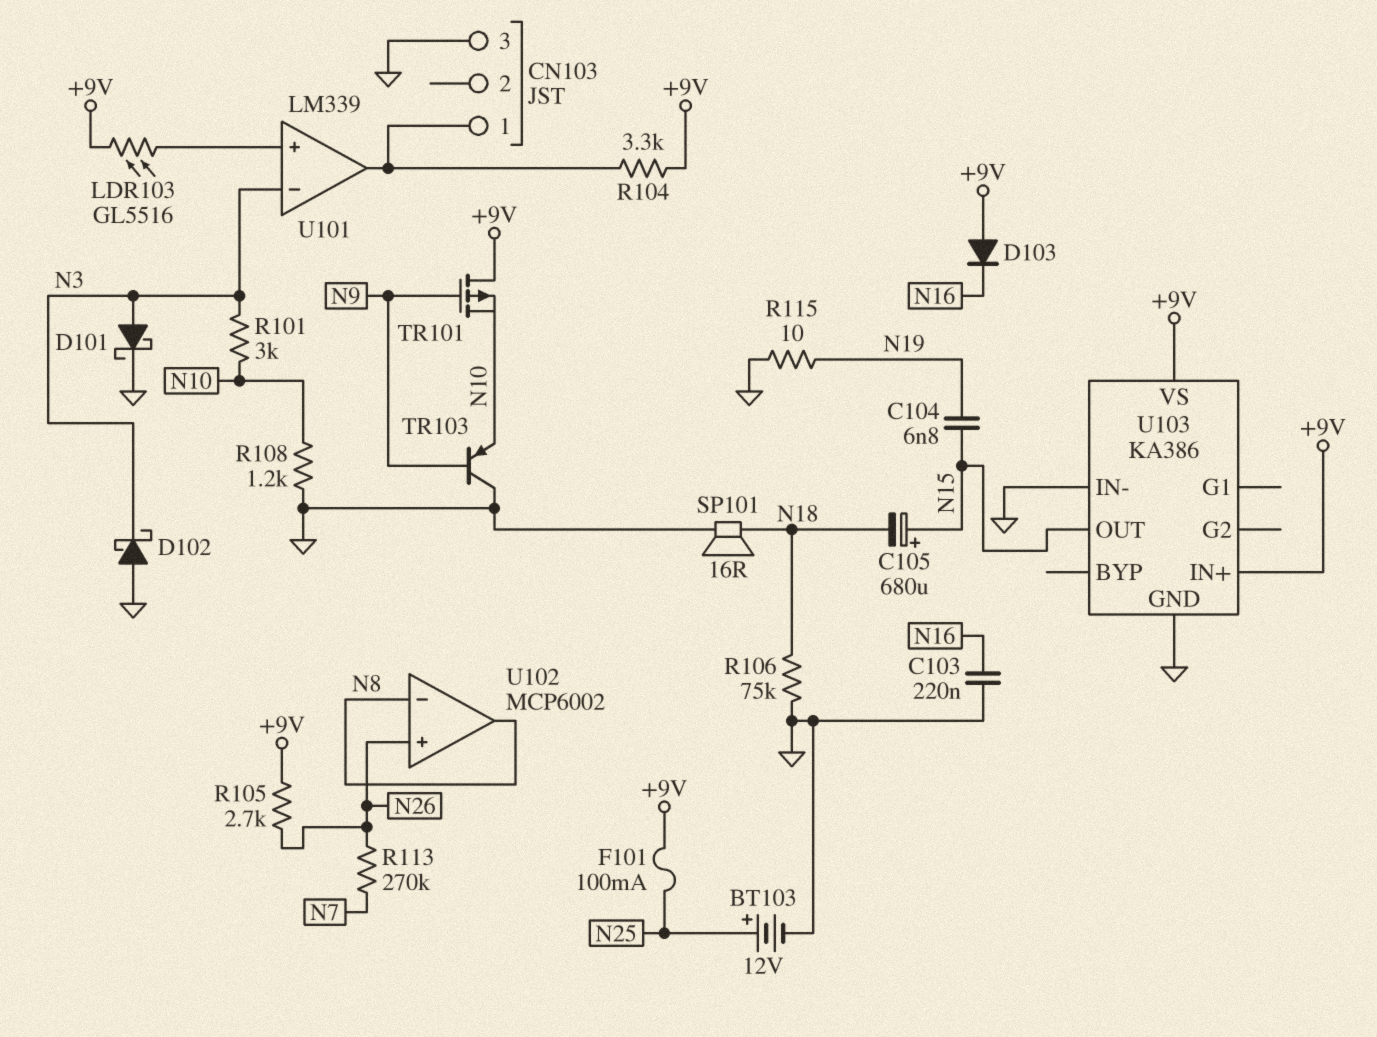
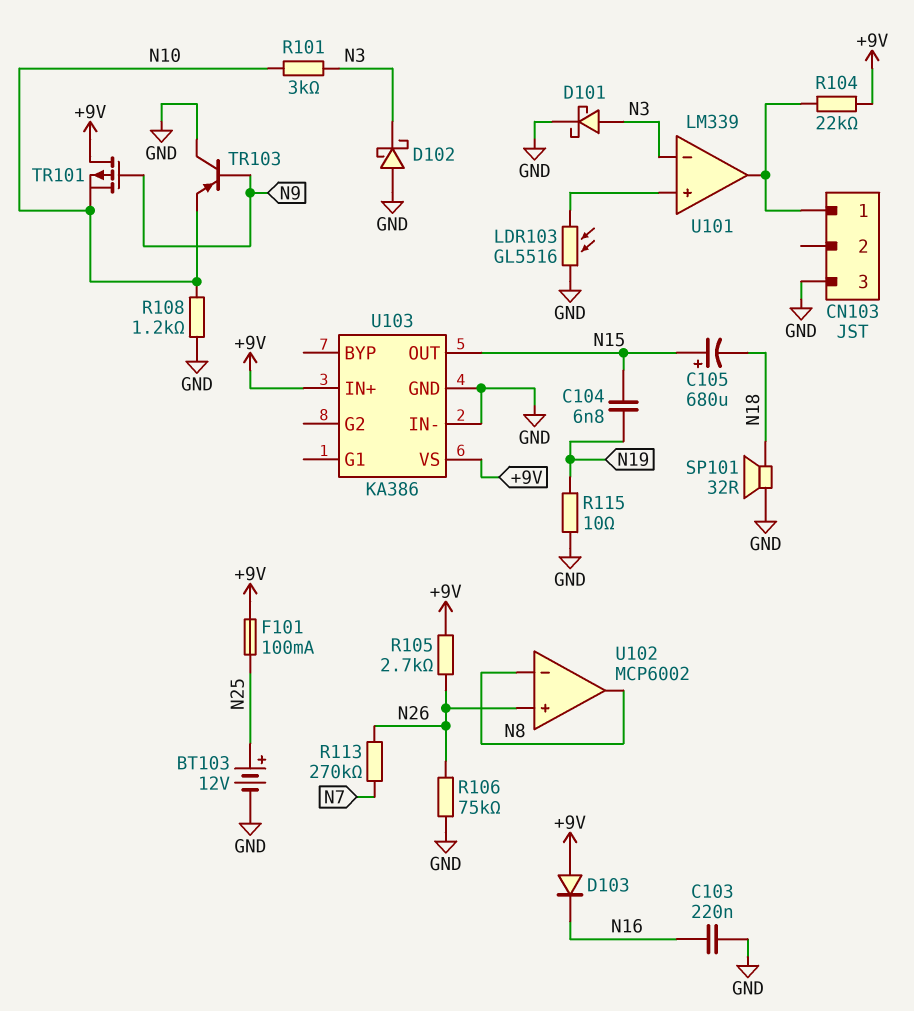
LDR103: GL5516 (+9V, U101/in+) -> GL5516 (GND, U101/in+)
R104: 3.3k (+9V, CN103/1) -> 22k (+9V, CN103/1)
R106: 75k (GND, N18) -> 75k (GND, N26)
SP101: speaker 16R (GND, N18) -> speaker 32R (GND, N18)

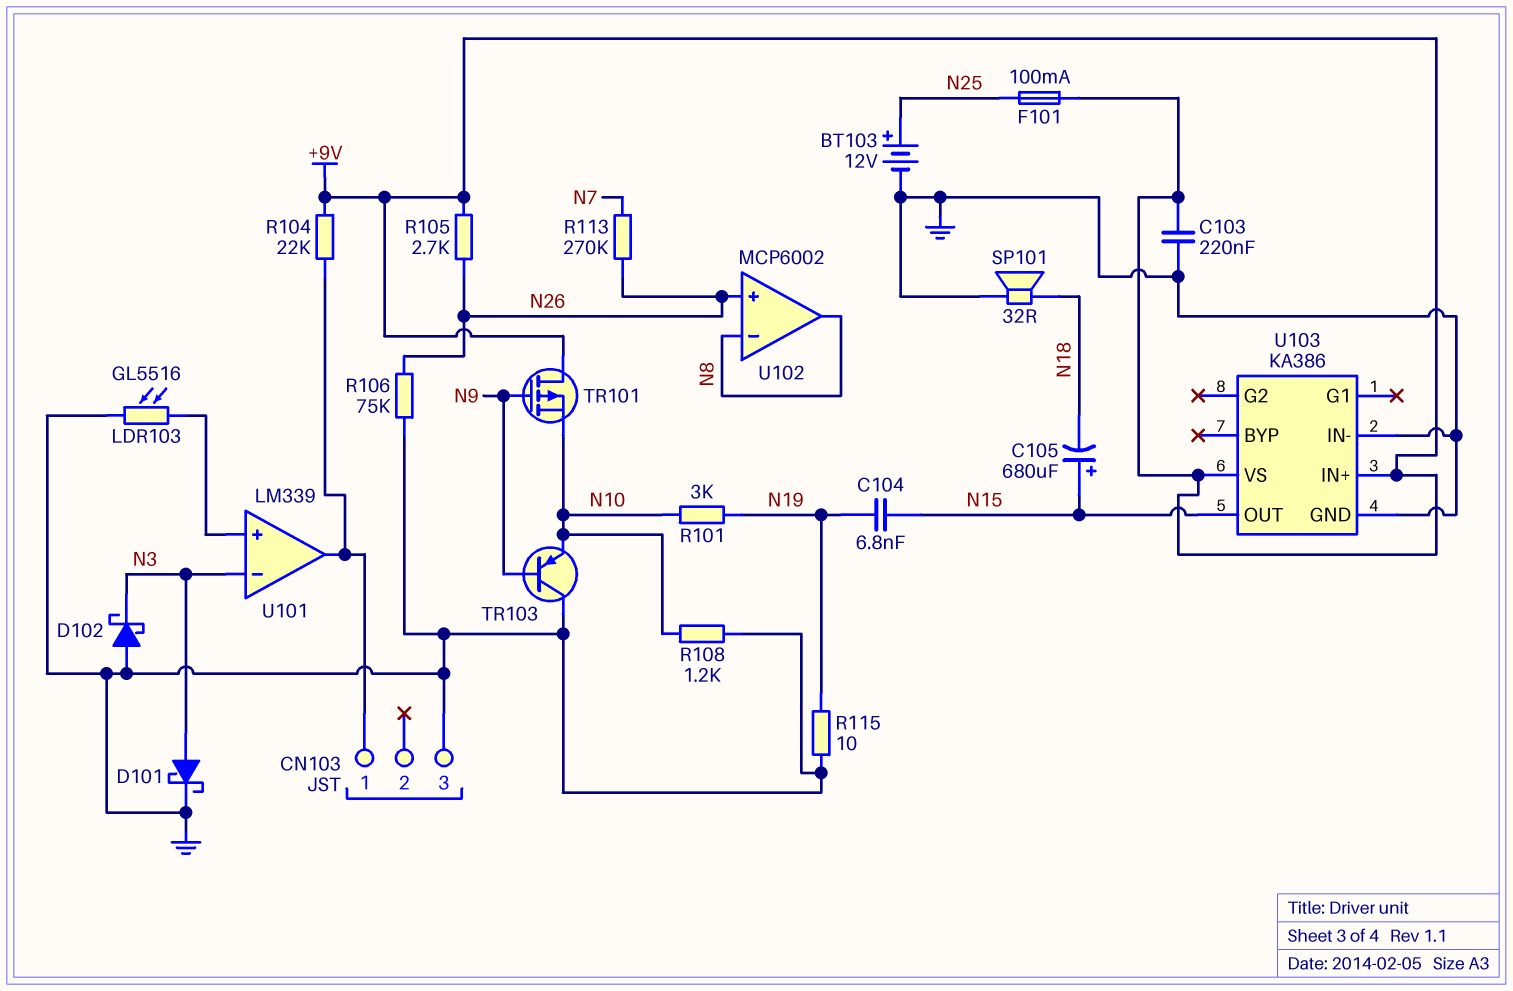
C103: 220nF (GND, N16) -> 220nF (+9V, GND)
D103: diode (A +9V, K N16) -> none
R101: 3k (N3, N10) -> 3k (N10, N19)

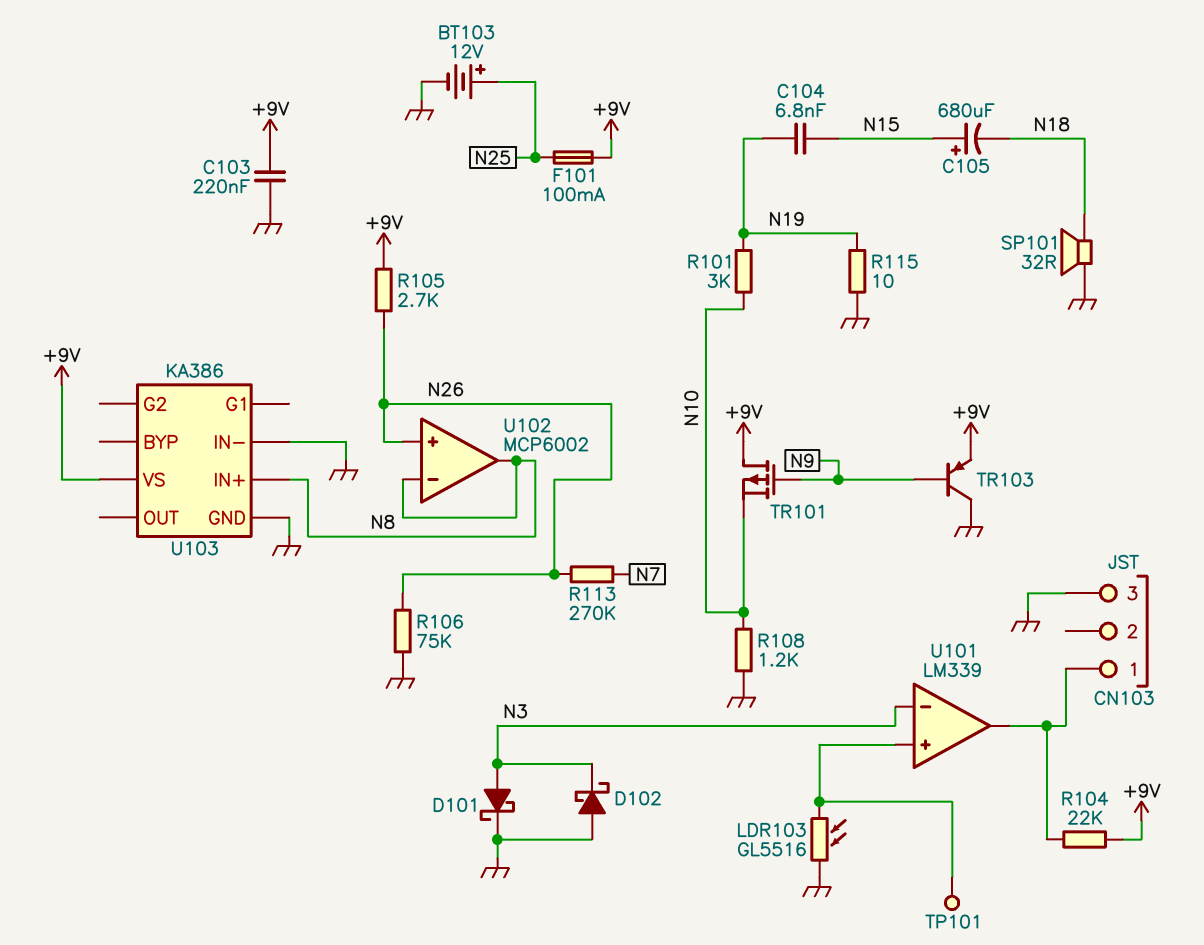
TP101: none -> test point (U101/in+)
TR103: PNP (B N9, C GND, E N10) -> PNP (B N9, C GND, E +9V)
U103 pin IN+: +9V -> N8
U103 pin OUT: N15 -> none

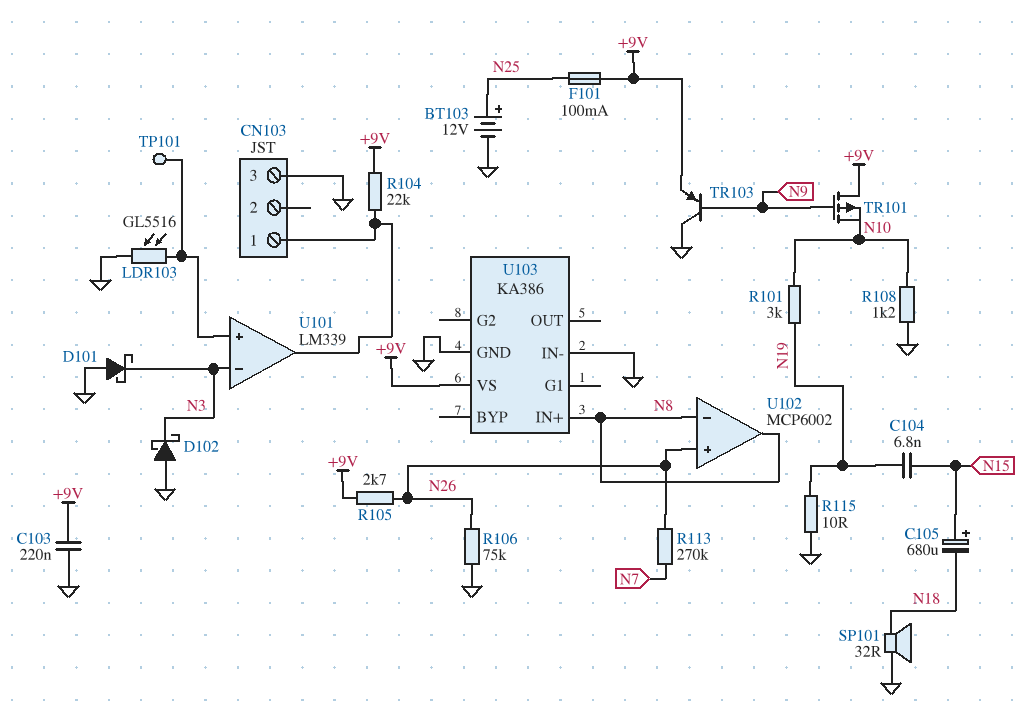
D101: schottky (A N3, K GND) -> schottky (A GND, K N3)

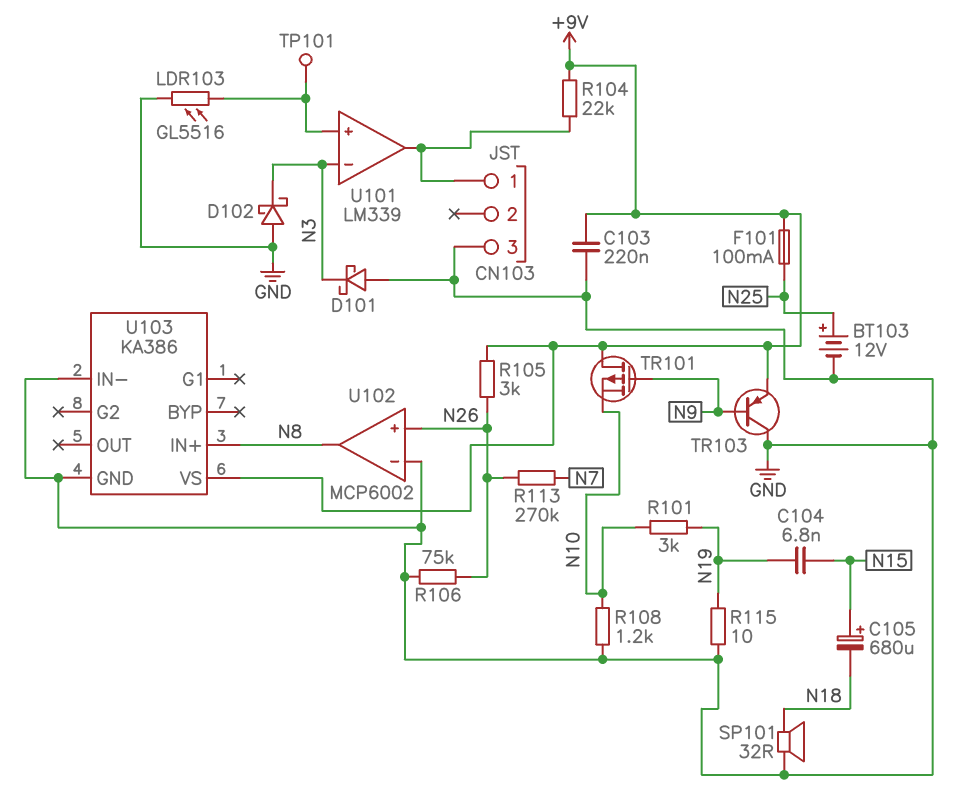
R105: 2.7k (+9V, N26) -> 3k (+9V, N26)
U102 pin in-: N8 -> GND

